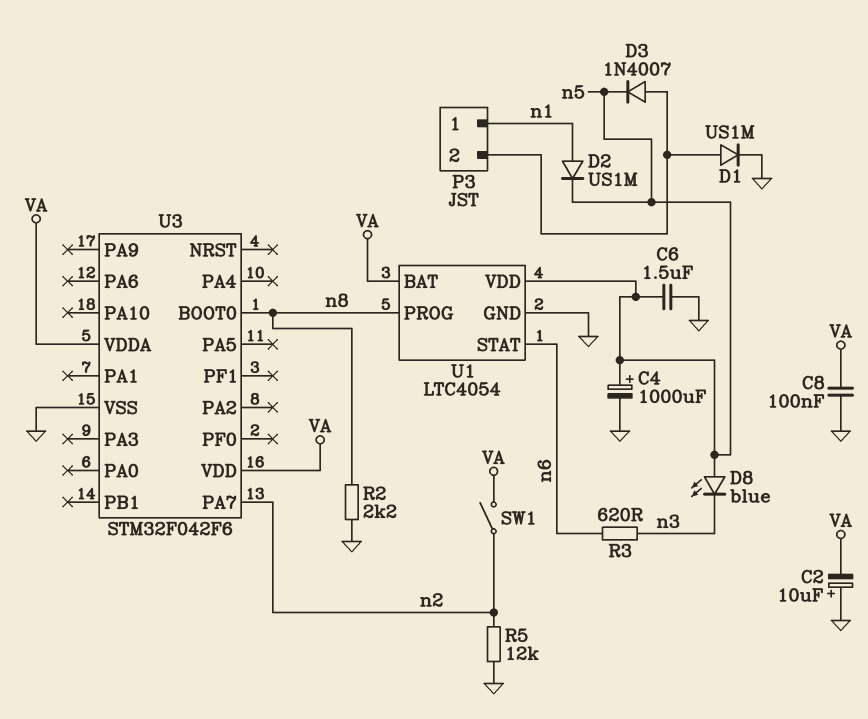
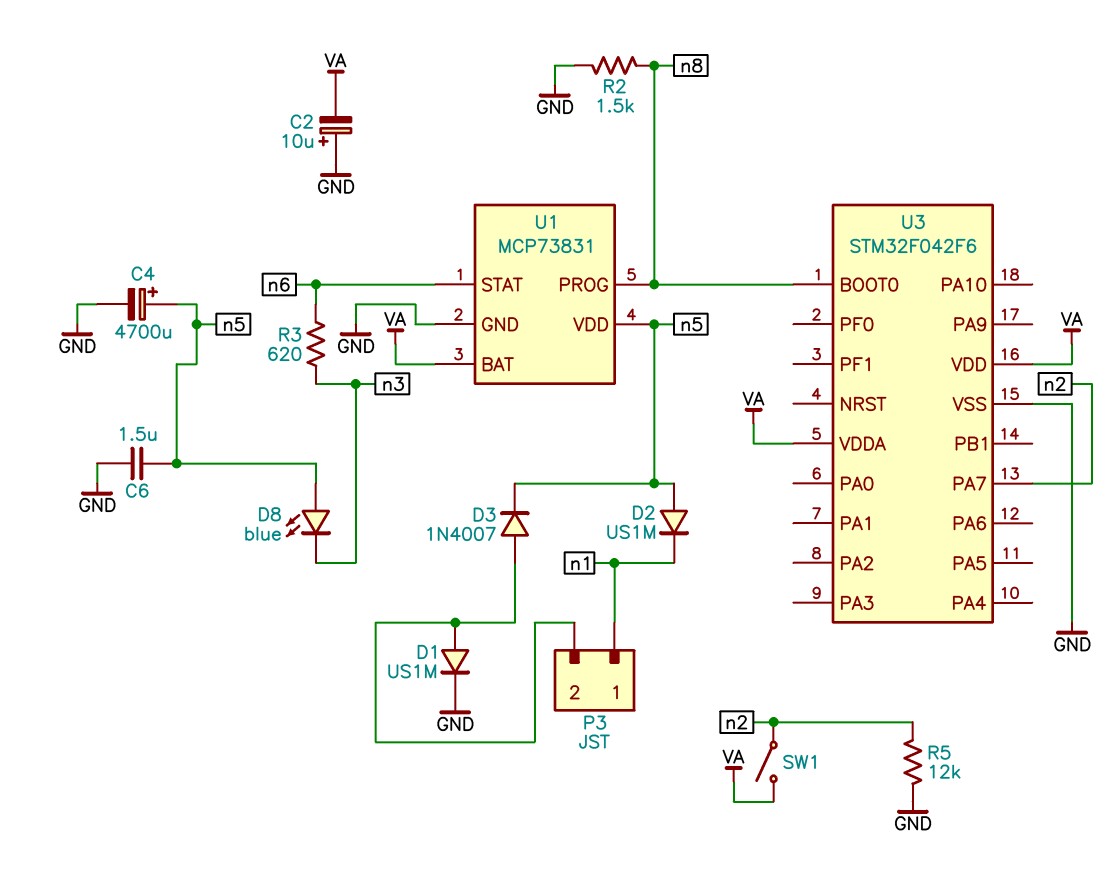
C4: 1000uF (plus n5, minus GND) -> 4700uF (plus n5, minus GND)
C8: 100nF (GND, VA) -> none
D2: diode US1M (A n1, K n5) -> diode US1M (A n5, K n1)
R2: 2.2k (GND, n8) -> 1.5k (GND, n8)
U1: LTC4054 -> MCP73831

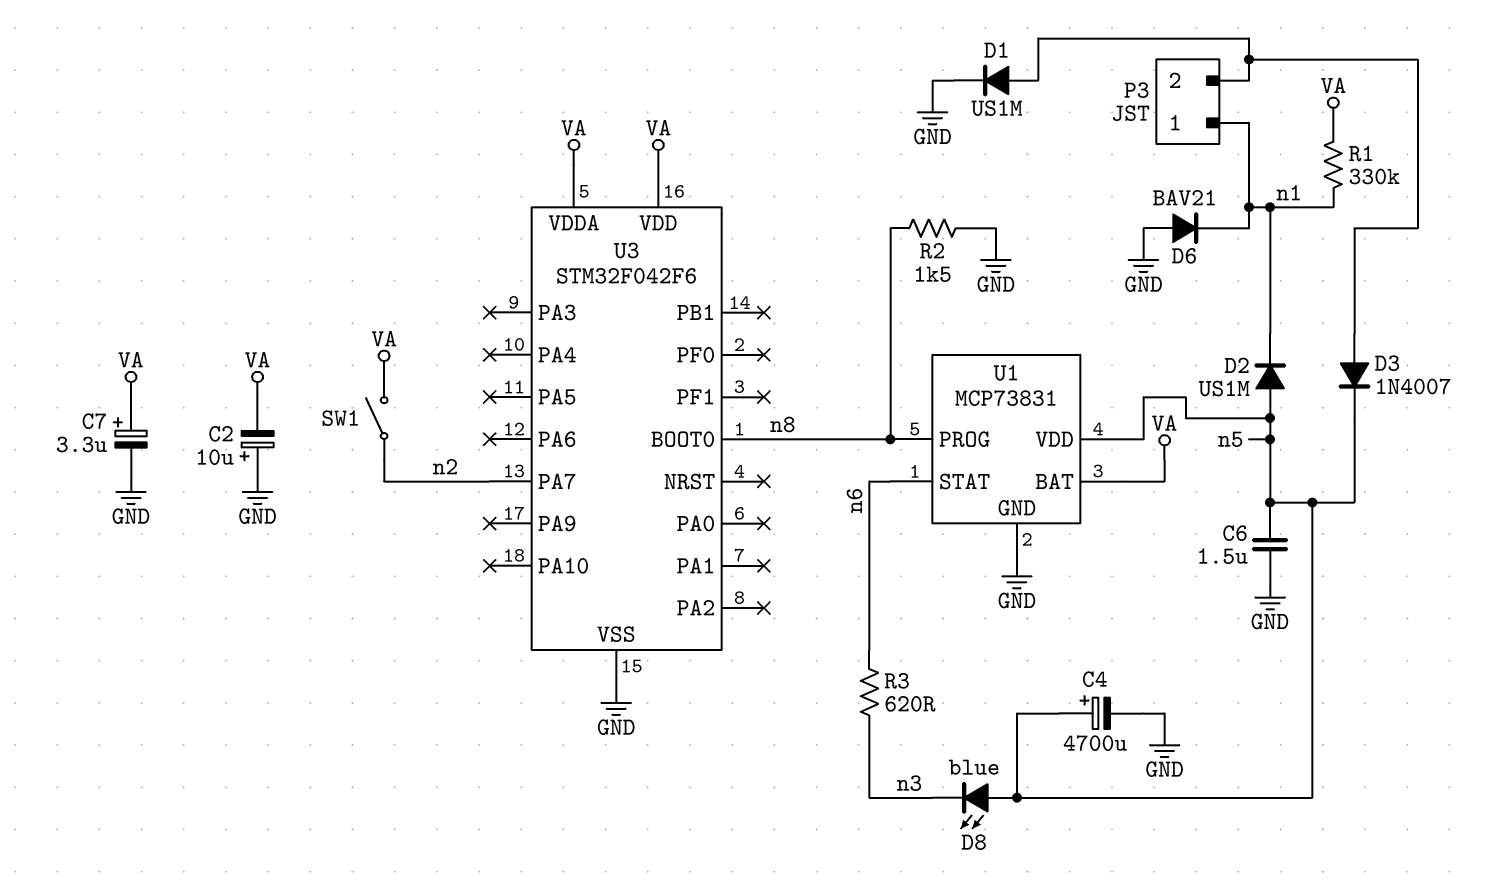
C7: none -> 3.3uF (plus VA, minus GND)
D6: none -> diode BAV21 (A GND, K n1)
R1: none -> 330k (VA, n1)
R5: 12k (GND, n2) -> none

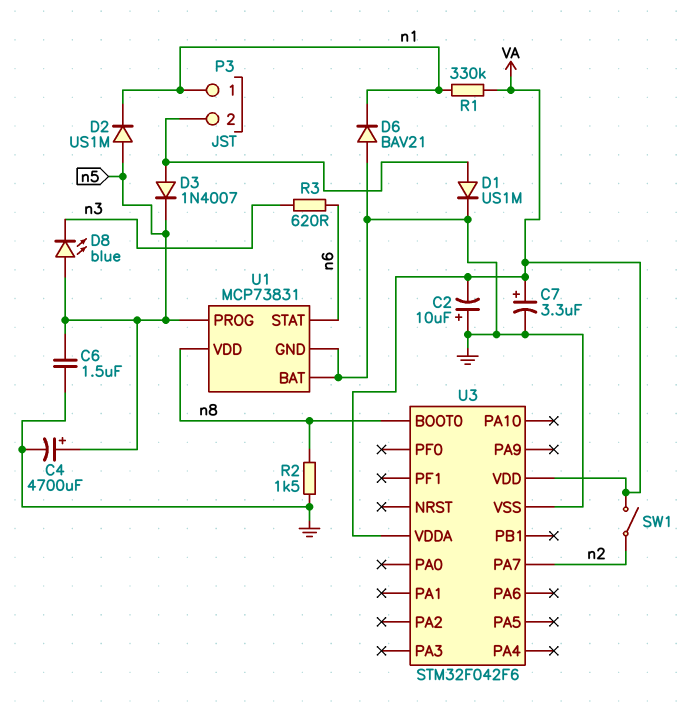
U1 pin BAT: VA -> GND
U1 pin PROG: n8 -> n5
U1 pin VDD: n5 -> n8

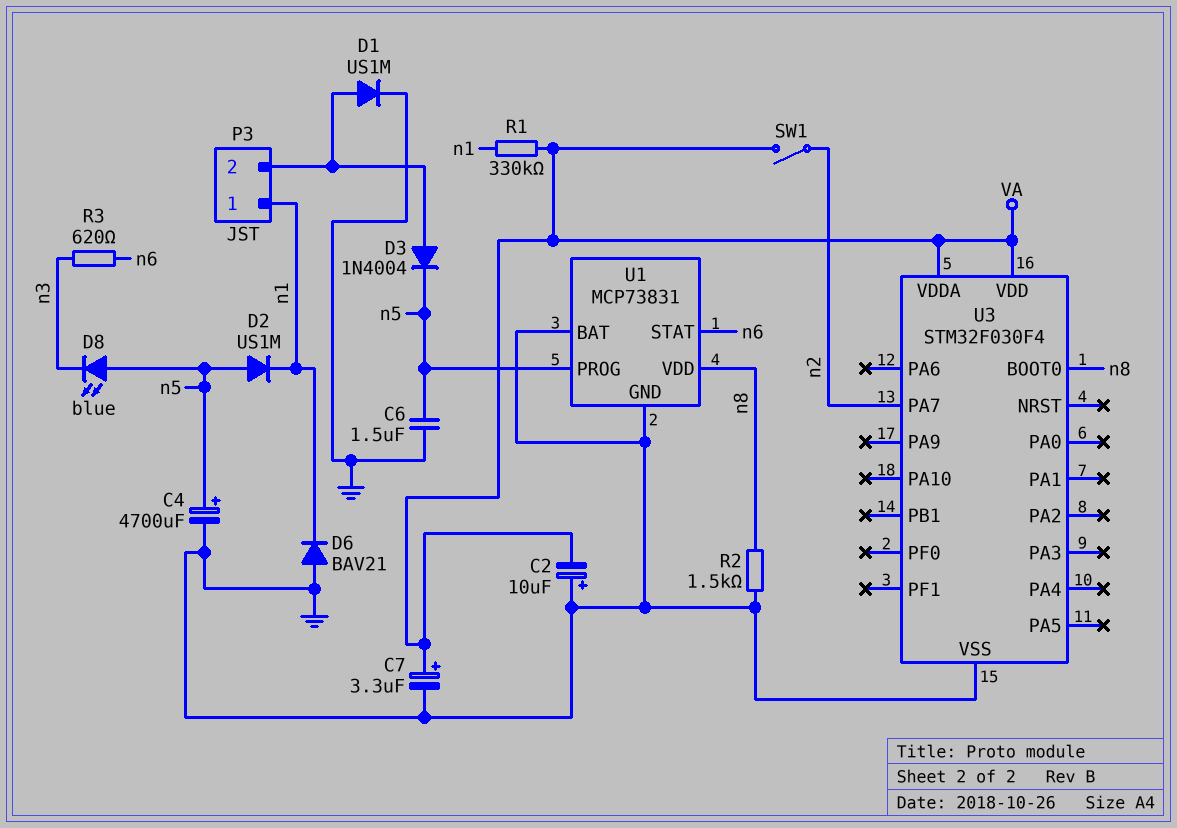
D3: diode 1N4007 (A P3/2, K n5) -> diode 1N4004 (A P3/2, K n5)
U3: STM32F042F6 -> STM32F030F4

